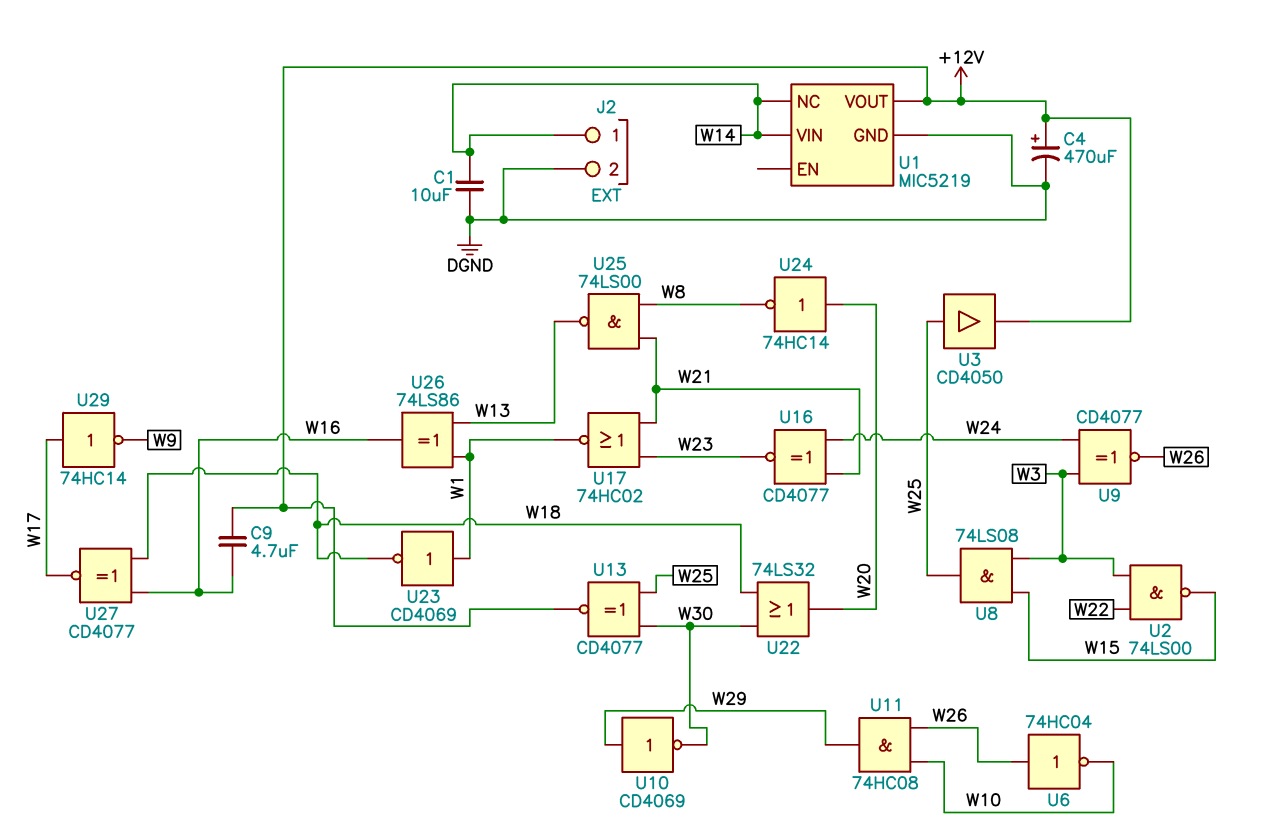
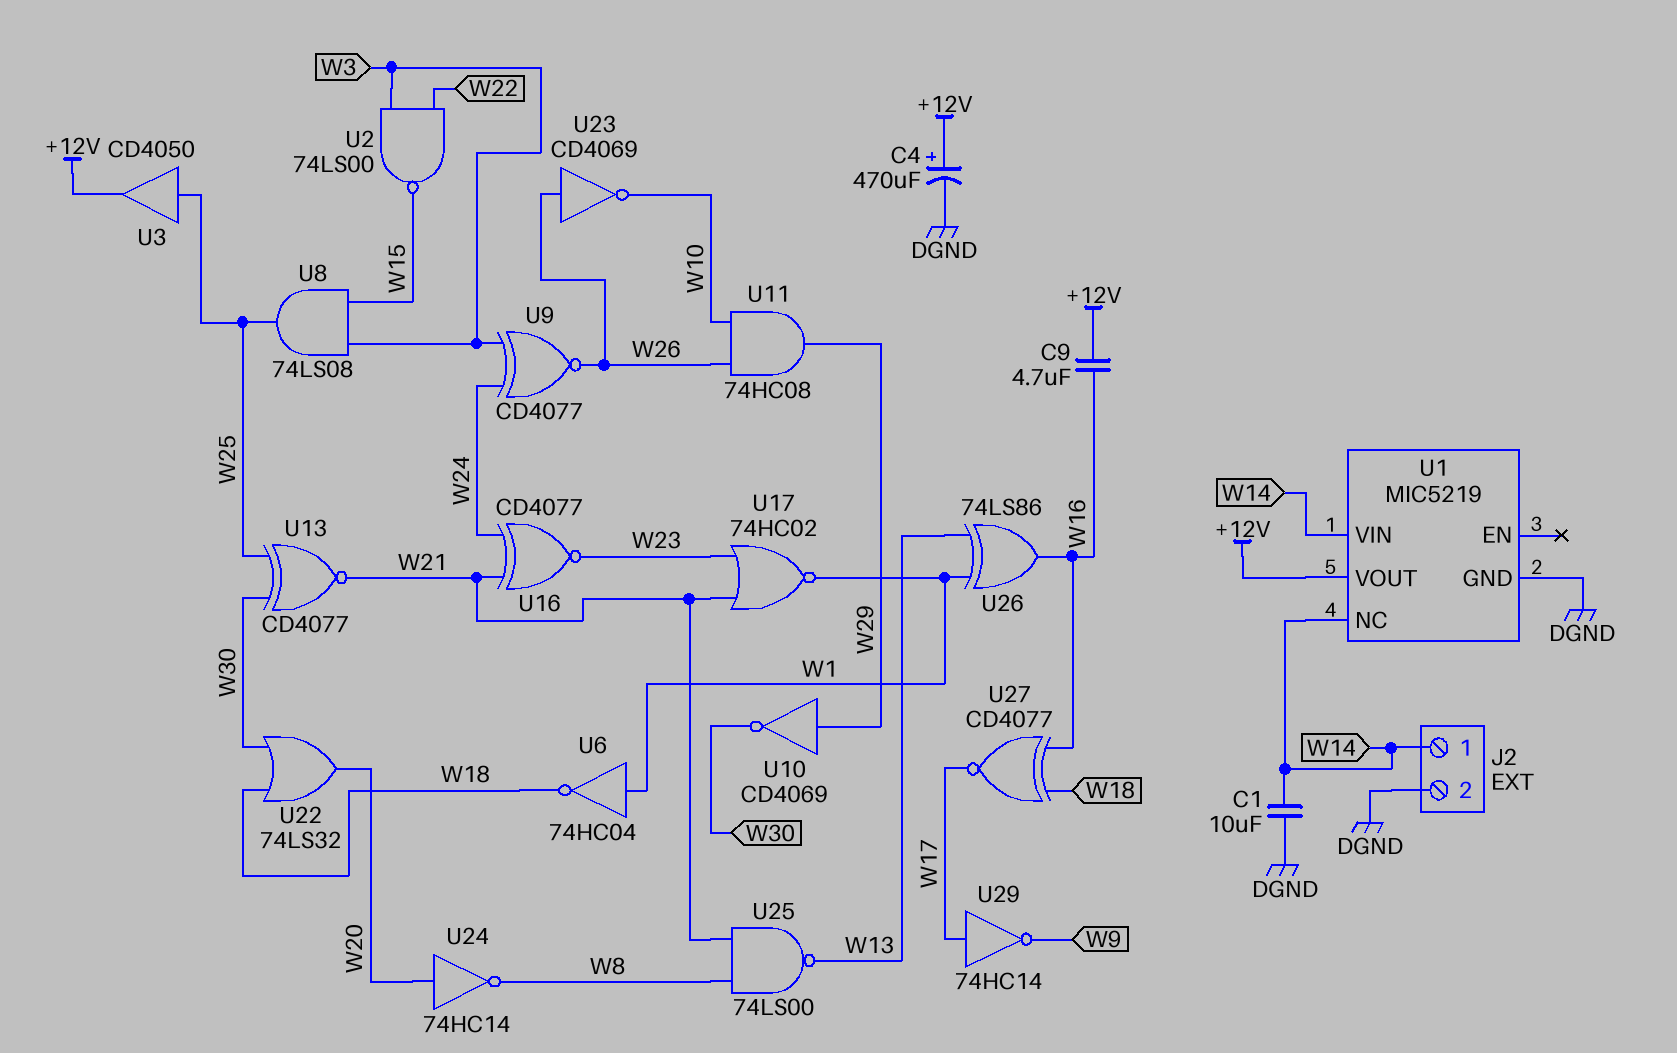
U6: NOT 74HC04 (in W26, out W10) -> NOT 74HC04 (in W1, out W18)
U13: XNOR CD4077 (in W25, in W30, out +12V) -> XNOR CD4077 (in W25, in W30, out W21)
U23: NOT CD4069 (in W1, out W18) -> NOT CD4069 (in W26, out W10)

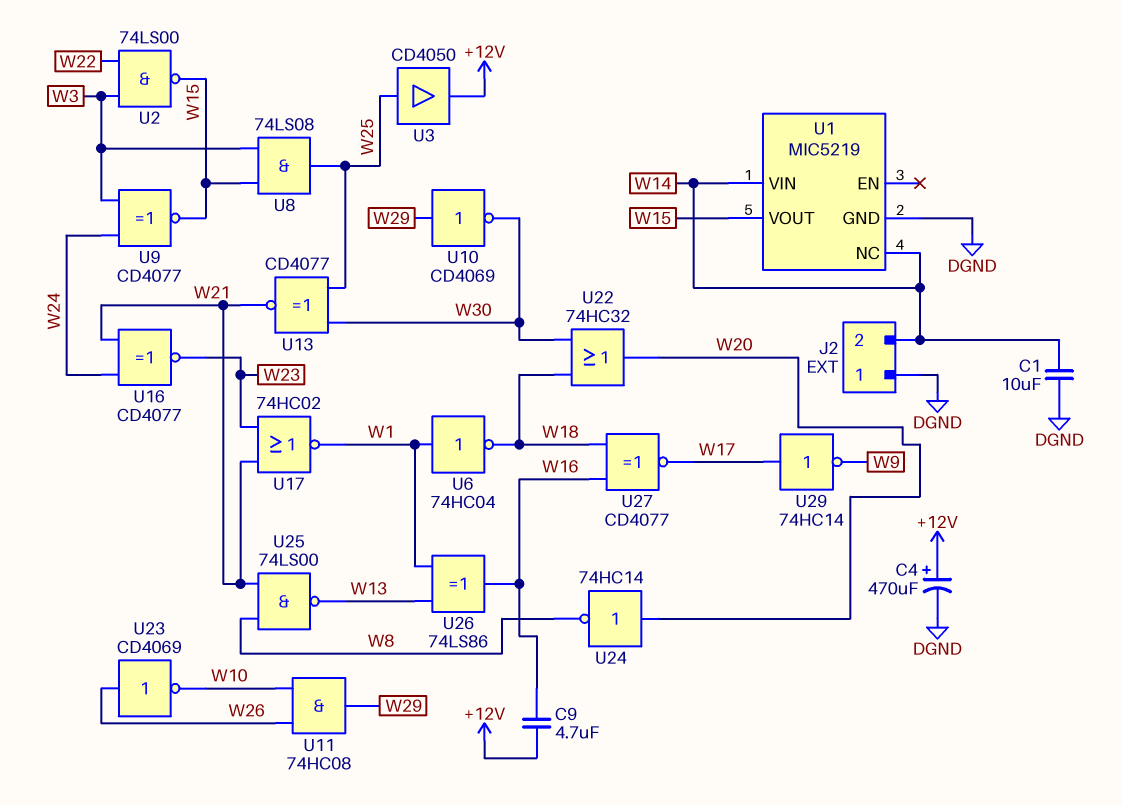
J2 pin 1: W14 -> DGND
J2 pin 2: DGND -> W14
U1 pin VOUT: +12V -> W15
U9: XNOR CD4077 (in W3, in W24, out W26) -> XNOR CD4077 (in W3, in W24, out W15)
U22: OR 74LS32 (in W18, in W30, out W20) -> OR 74HC32 (in W18, in W30, out W20)

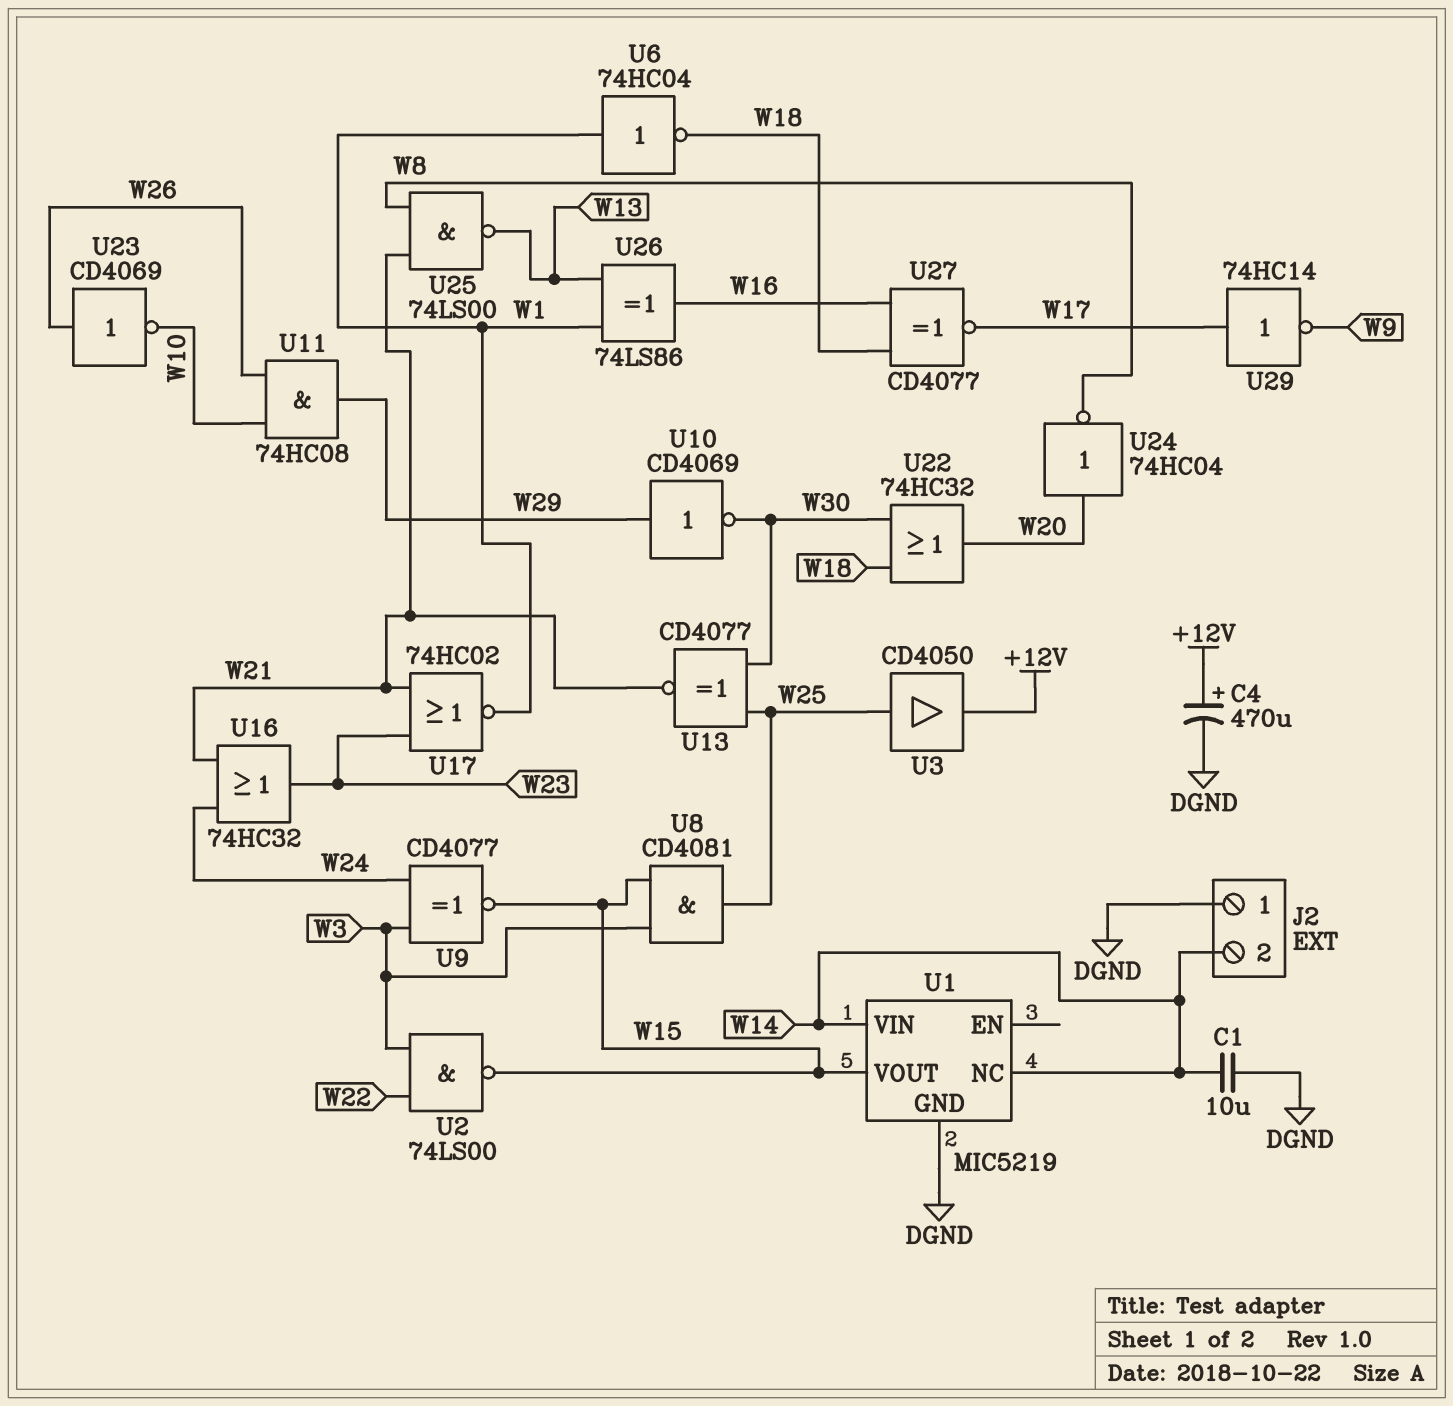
C9: 4.7uF (+12V, W16) -> none
U8: AND 74LS08 (in W3, in W15, out W25) -> AND CD4081 (in W3, in W15, out W25)
U16: XNOR CD4077 (in W21, in W24, out W23) -> OR 74HC32 (in W21, in W24, out W23)
U24: NOT 74HC14 (in W20, out W8) -> NOT 74HC04 (in W20, out W8)

